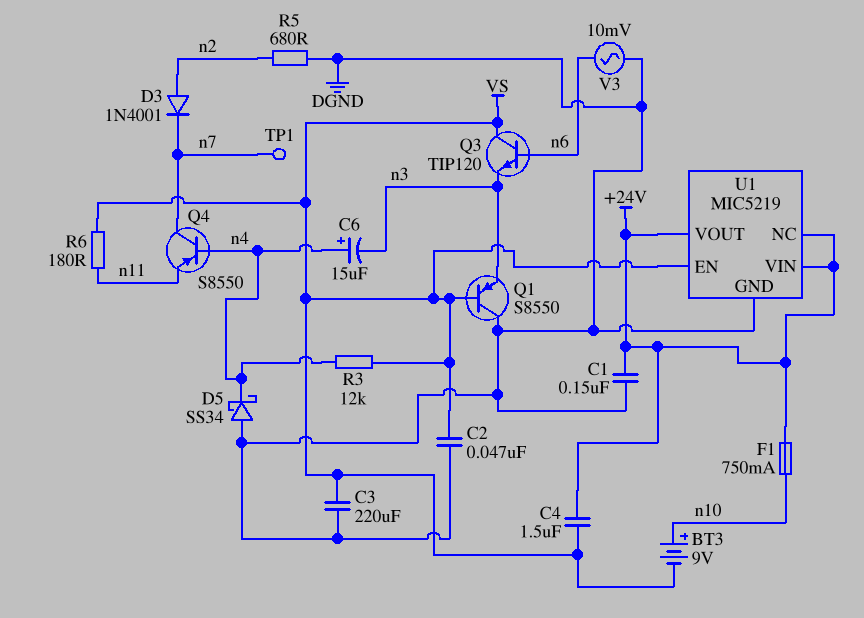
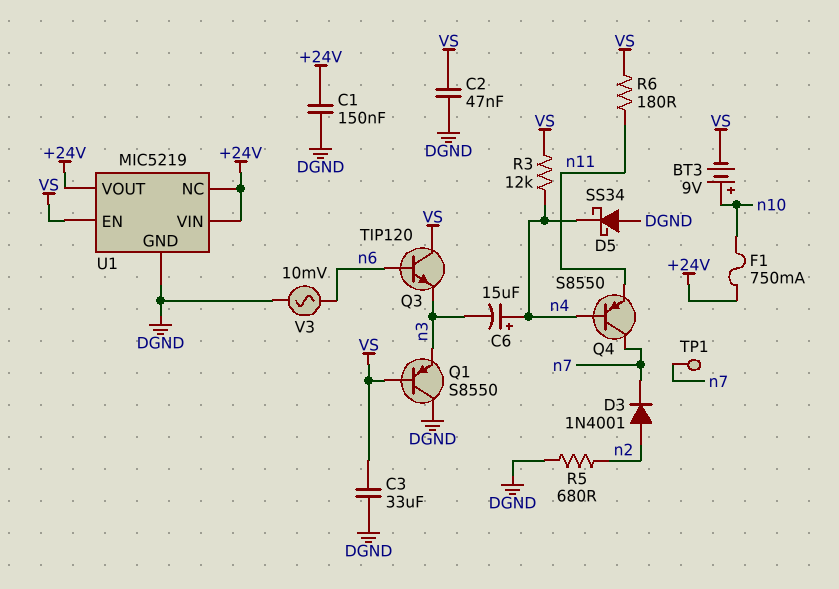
C3: 220uF (DGND, VS) -> 33uF (DGND, VS)
C4: 1.5uF (+24V, VS) -> none

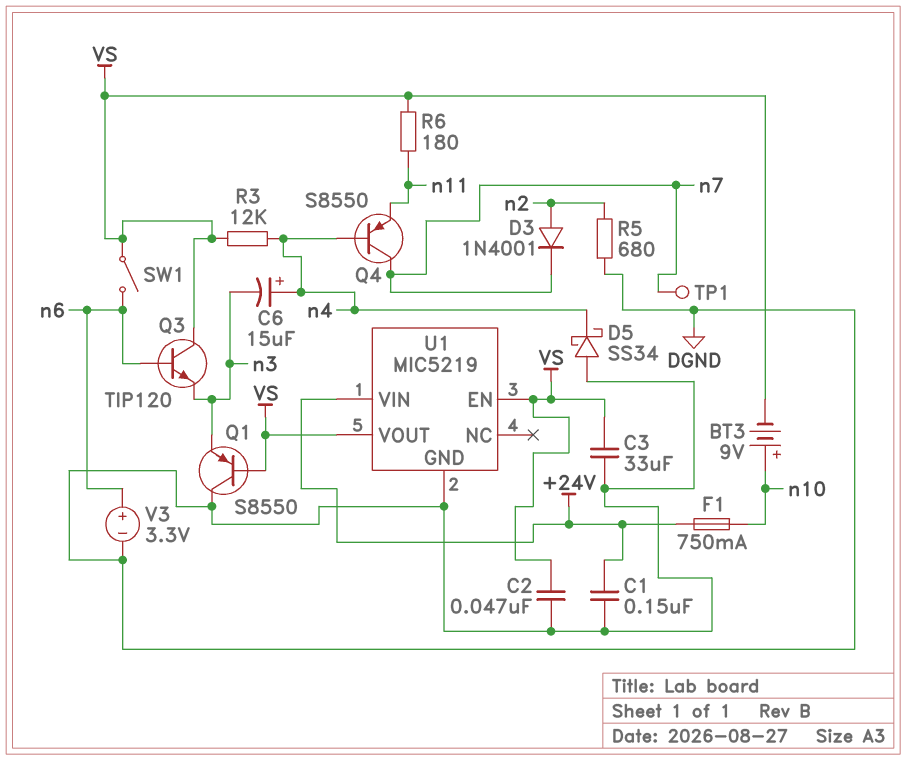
SW1: none -> switch (VS, n6)
U1 pin NC: +24V -> none
U1 pin VOUT: +24V -> VS
V3: AC 10mV (DGND, n6) -> 3.3V (plus n6, minus DGND)

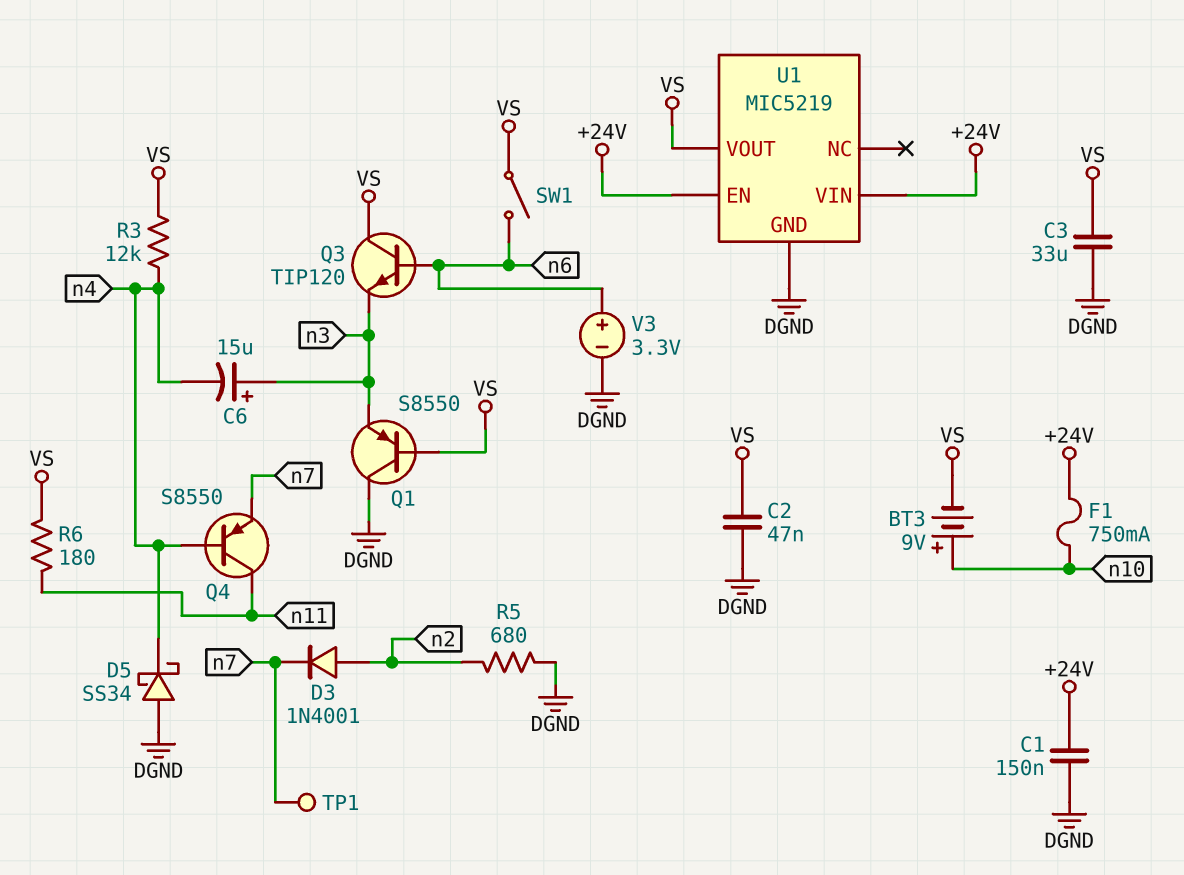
C6: 15uF (plus n4, minus n3) -> 15uF (plus n3, minus n4)
Q4: PNP S8550 (B n4, C n7, E n11) -> PNP S8550 (B n4, C n11, E n7)
U1 pin EN: VS -> +24V

